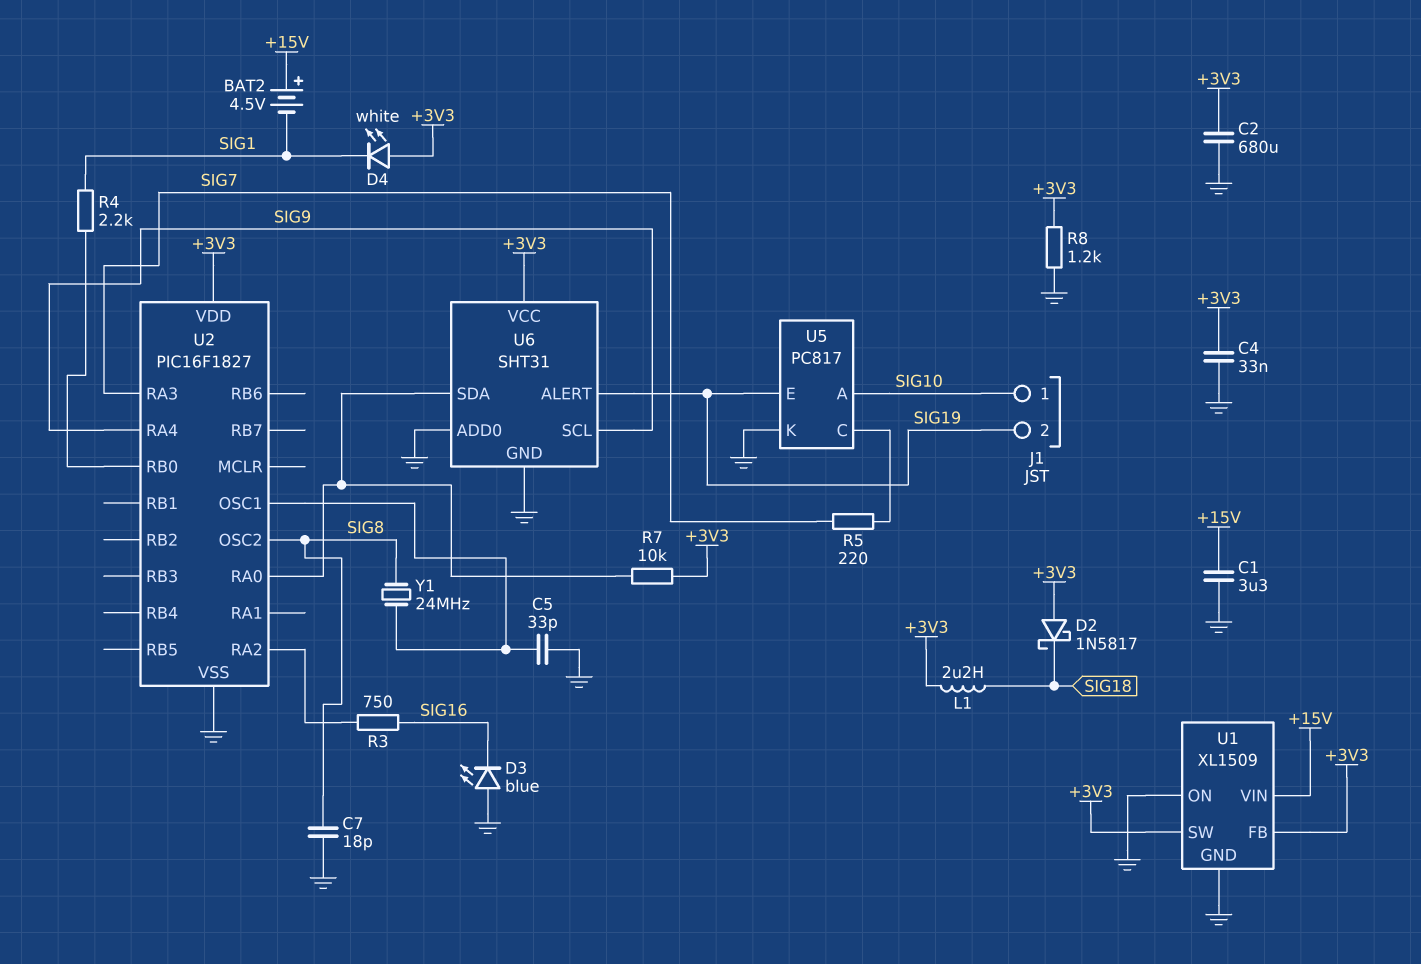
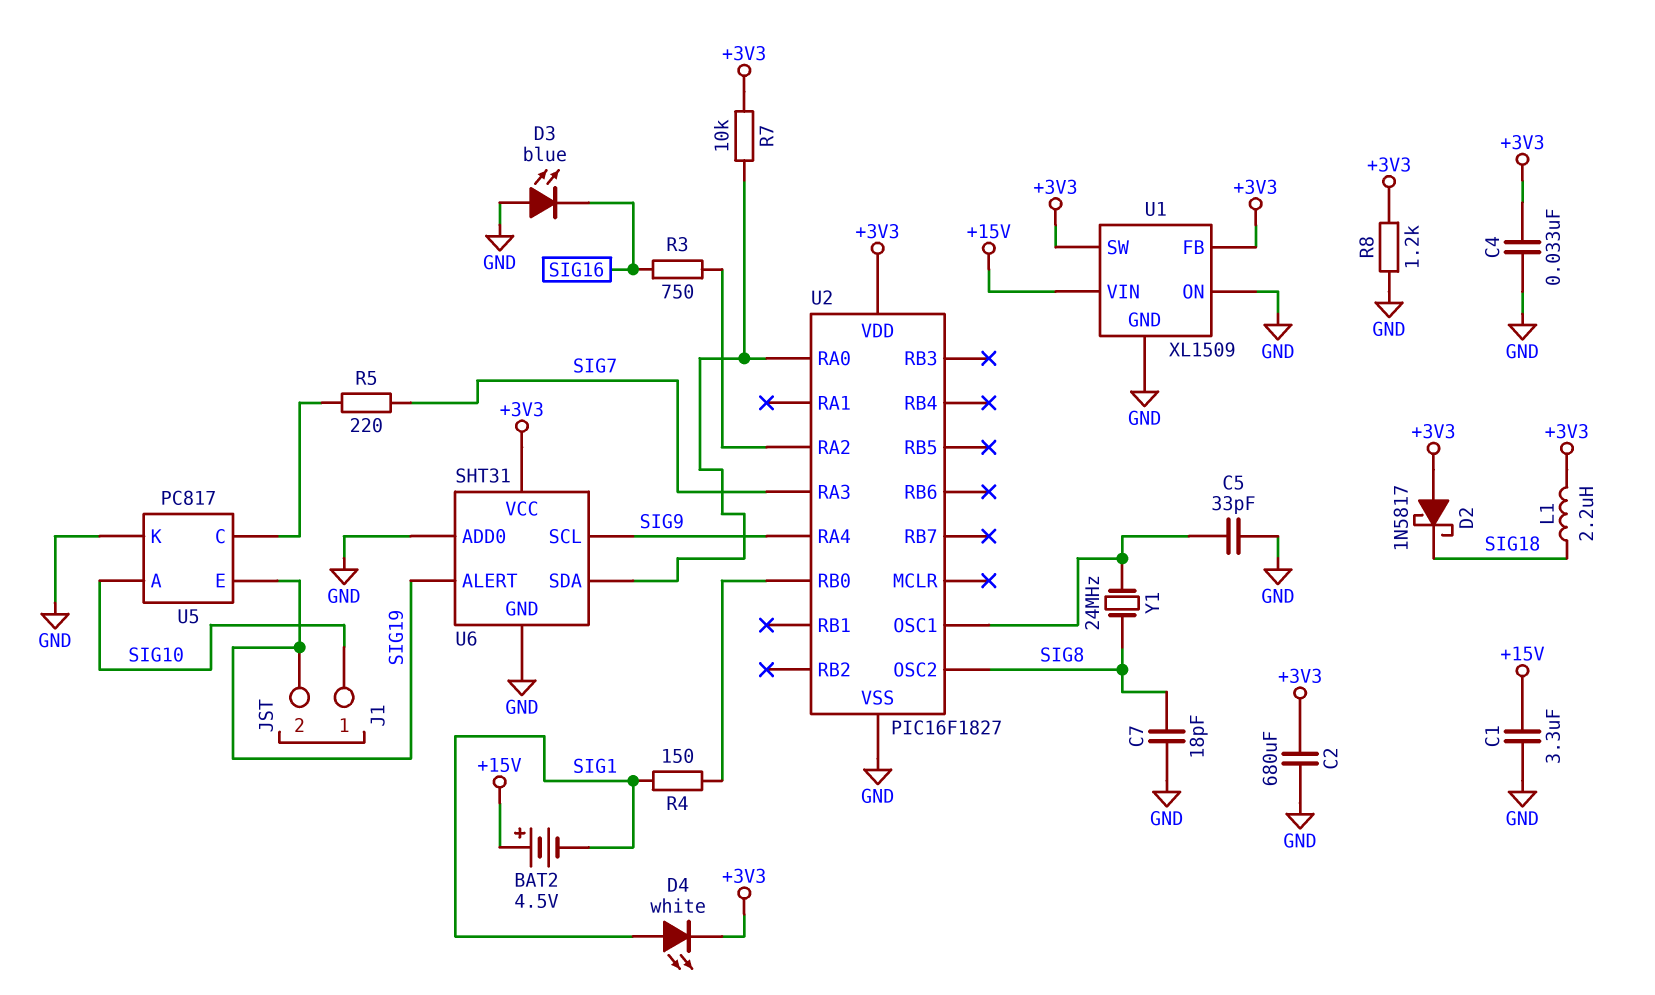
D4: LED white (A +3V3, K SIG1) -> LED white (A SIG1, K +3V3)
R4: 2.2k (SIG1, U2/RB0) -> 150 (SIG1, U2/RB0)

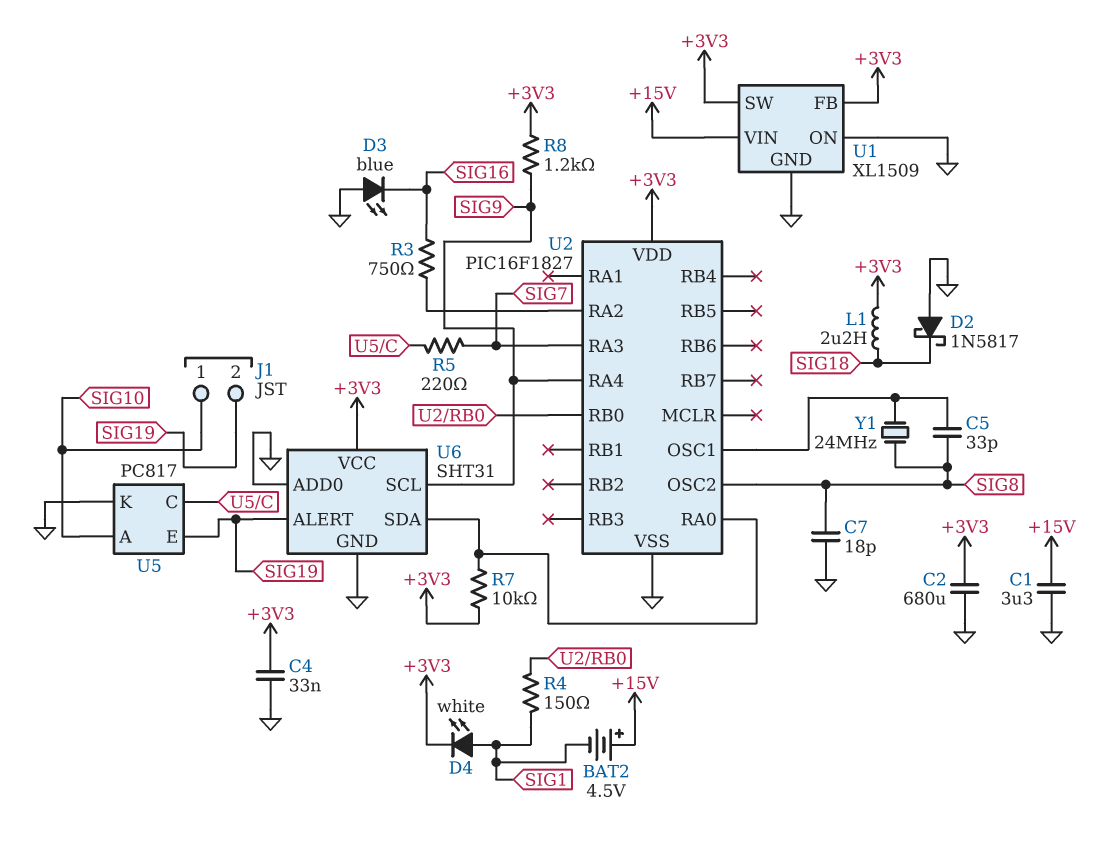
C5: 33pF (GND, U2/OSC1) -> 33pF (SIG8, U2/OSC1)
D2: schottky 1N5817 (A +3V3, K SIG18) -> schottky 1N5817 (A GND, K SIG18)
R8: 1.2k (+3V3, GND) -> 1.2k (+3V3, SIG9)

